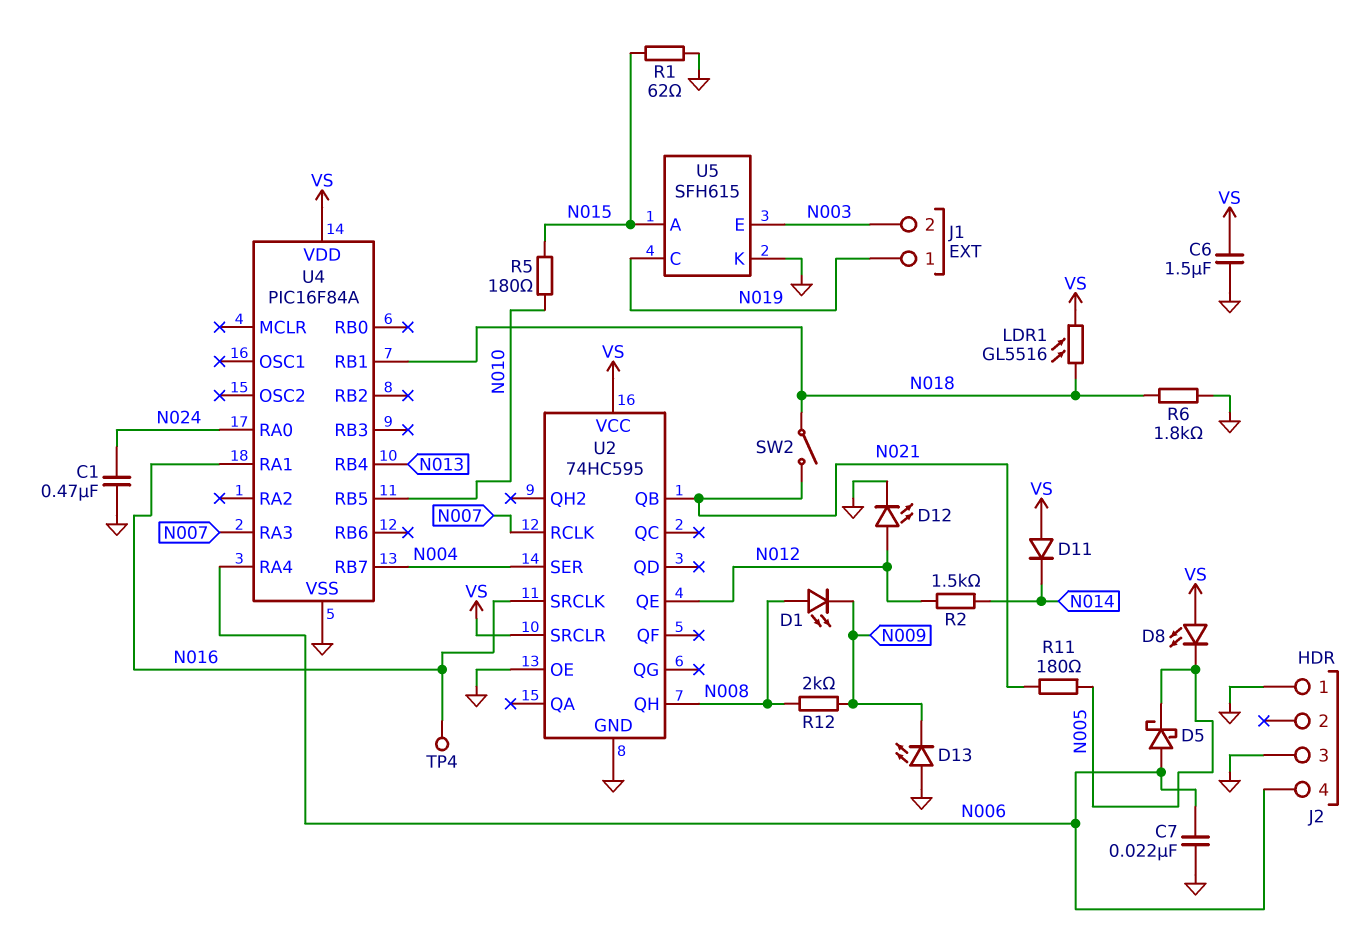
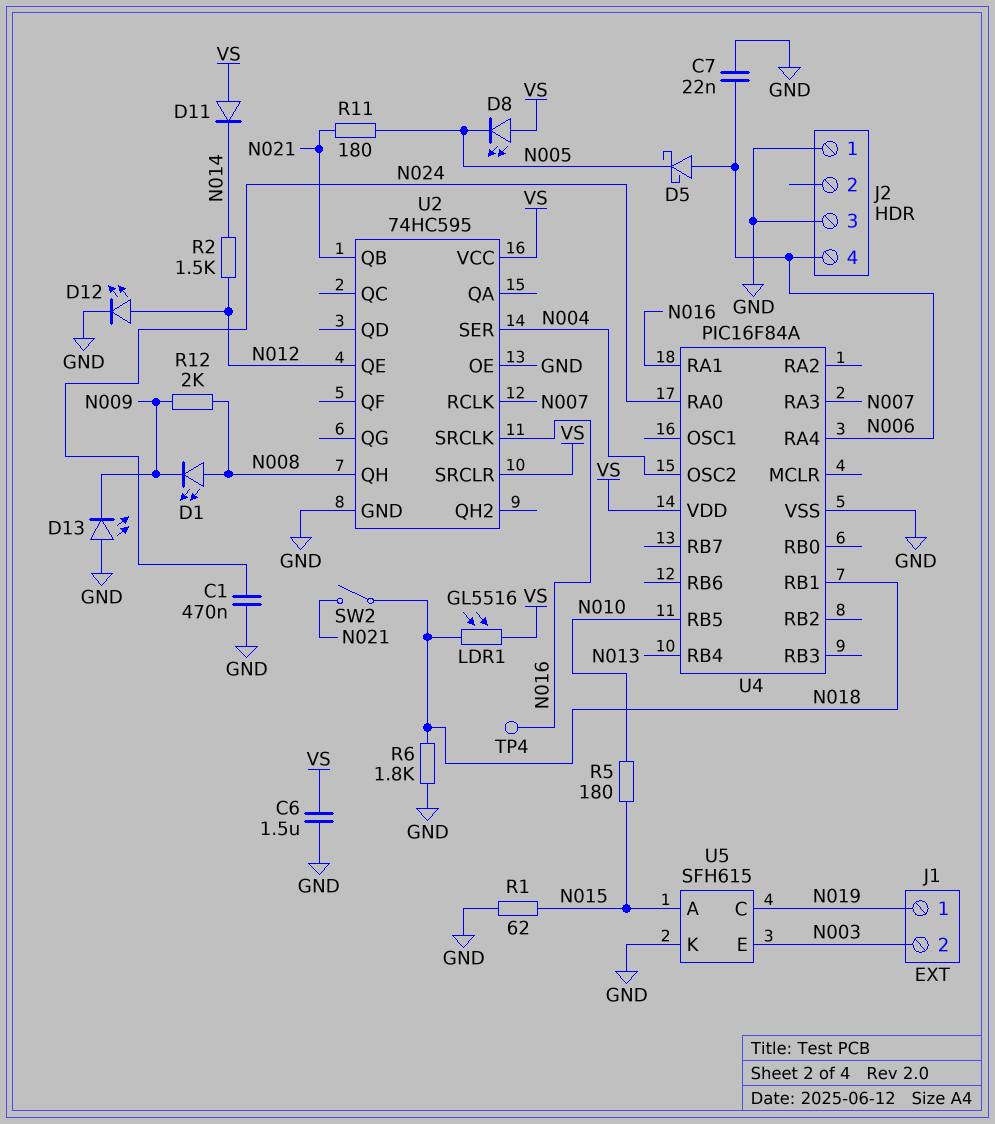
U4 pin OSC2: none -> N004
U4 pin RB7: N004 -> none

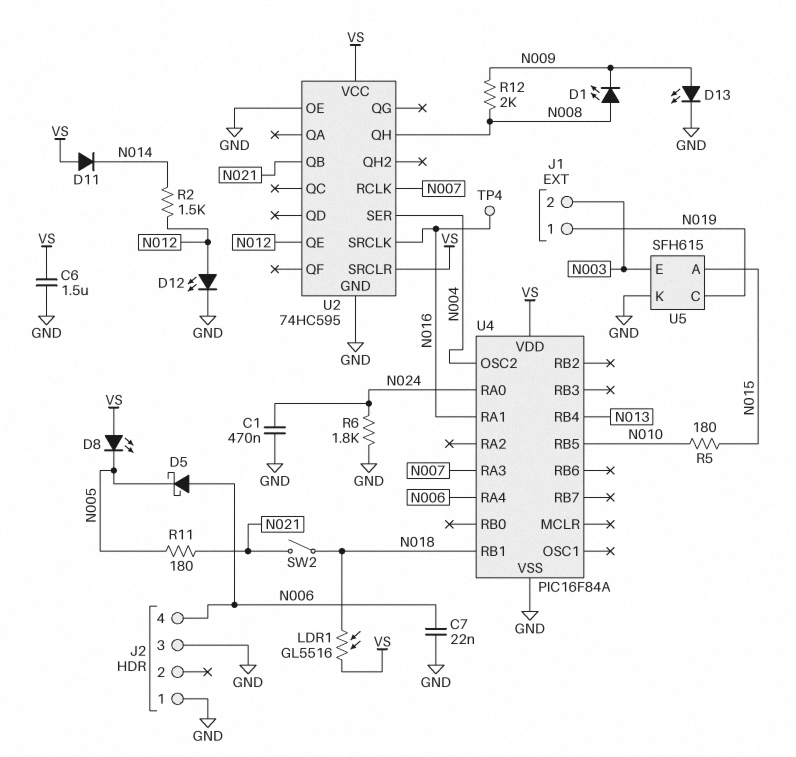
D13: LED (A GND, K N009) -> LED (A N009, K GND)
R1: 62 (GND, N015) -> none
R6: 1.8k (GND, N018) -> 1.8k (GND, N024)

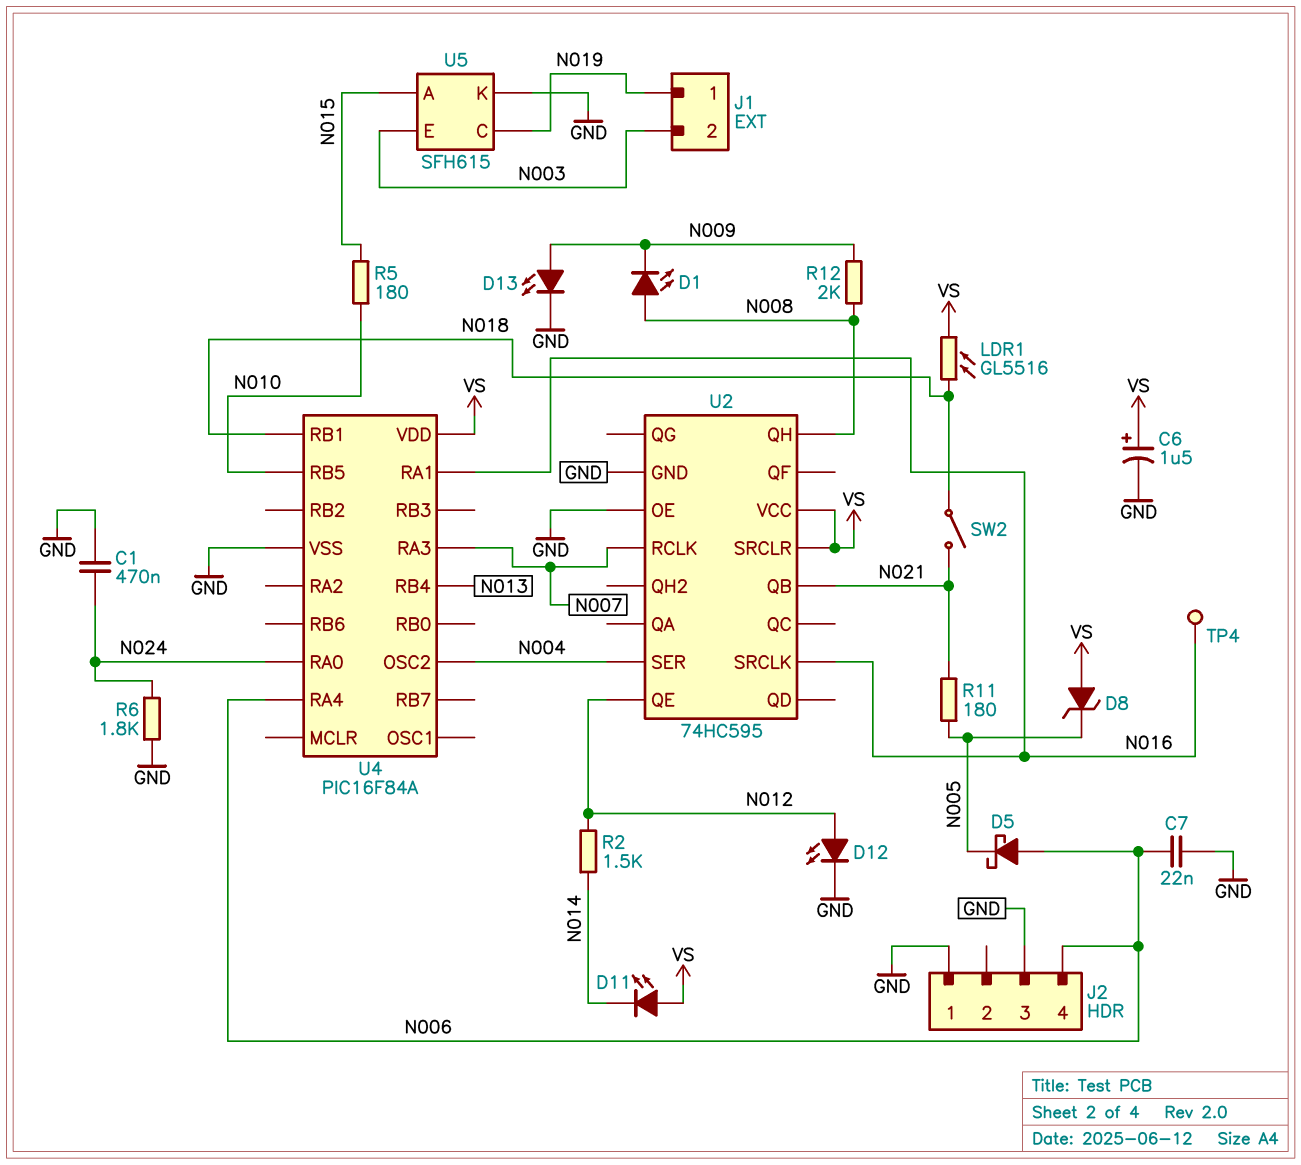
C6: 1.5uF (GND, VS) -> 1.5uF (plus VS, minus GND)
D8: LED (A VS, K N005) -> zener (A VS, K N005)
D11: diode (A VS, K N014) -> LED (A VS, K N014)

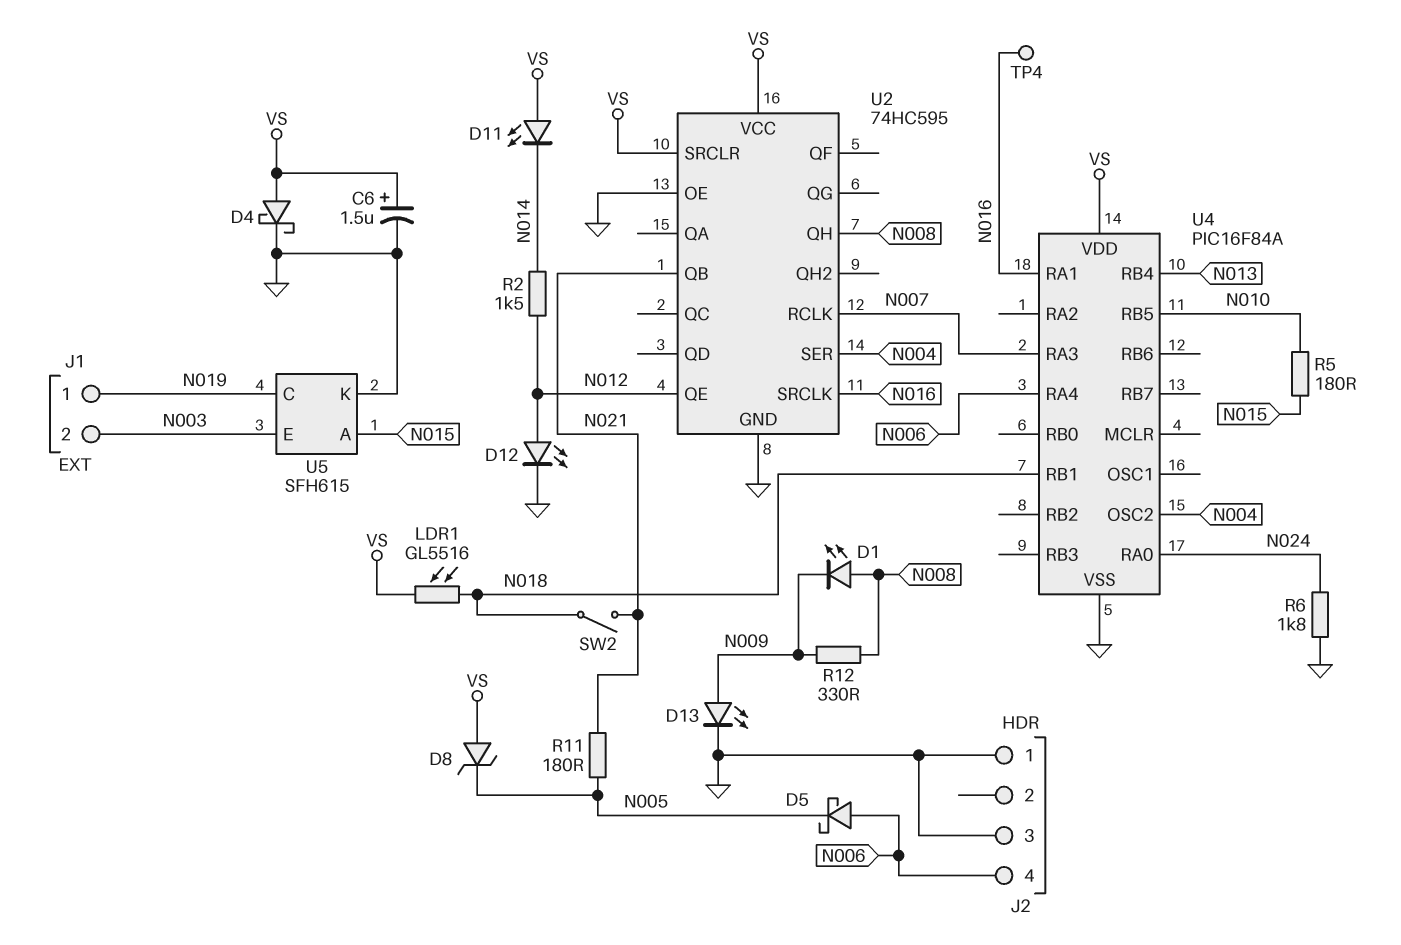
C1: 470nF (GND, N024) -> none
C7: 22nF (GND, N006) -> none
D4: none -> schottky (A VS, K GND)
R12: 2k (N008, N009) -> 330 (N008, N009)

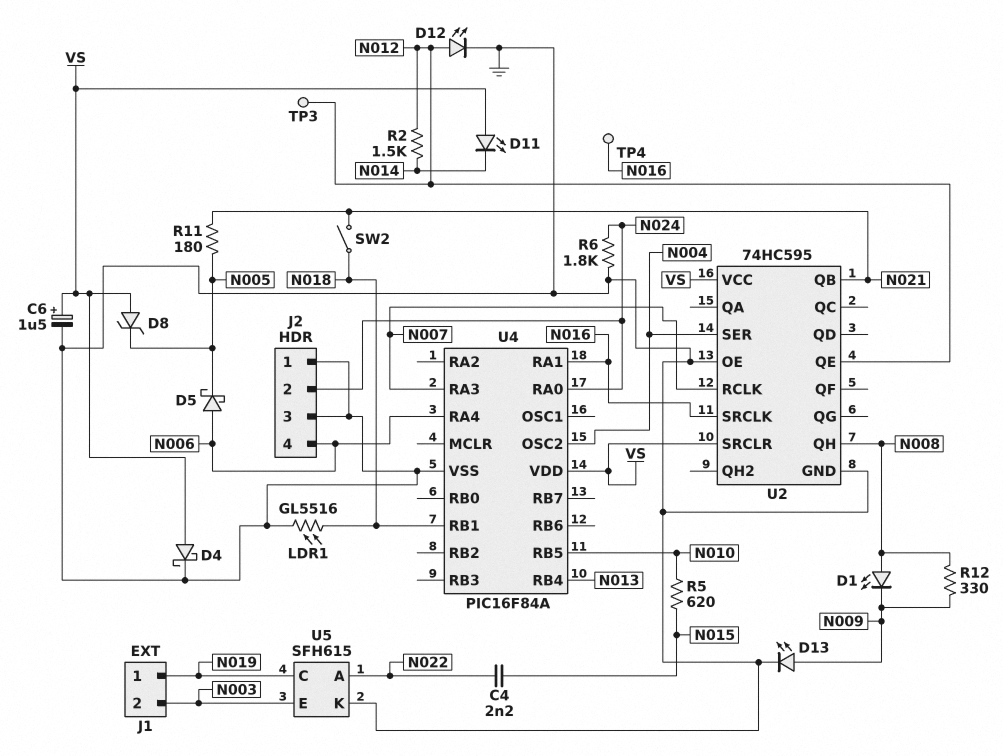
C4: none -> 2.2nF (N015, N022)
J2 pin 2: none -> N024
LDR1: GL5516 (N018, VS) -> GL5516 (GND, N018)
R5: 180 (N010, N015) -> 620 (N010, N015)
TP3: none -> test point (N012)
U5 pin A: N015 -> N022

